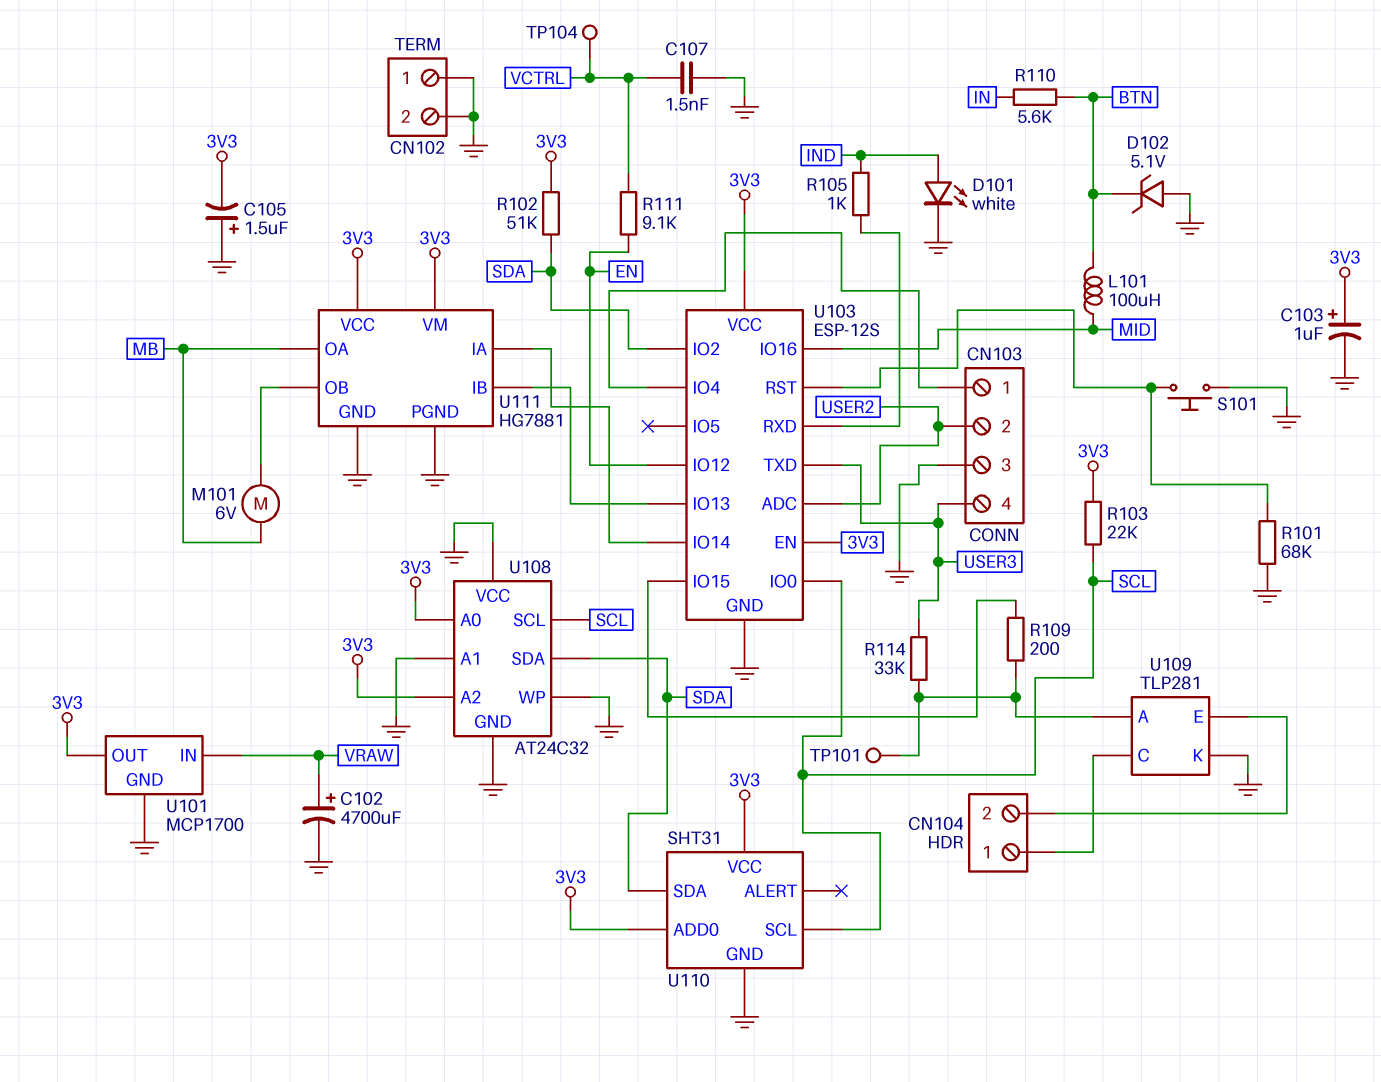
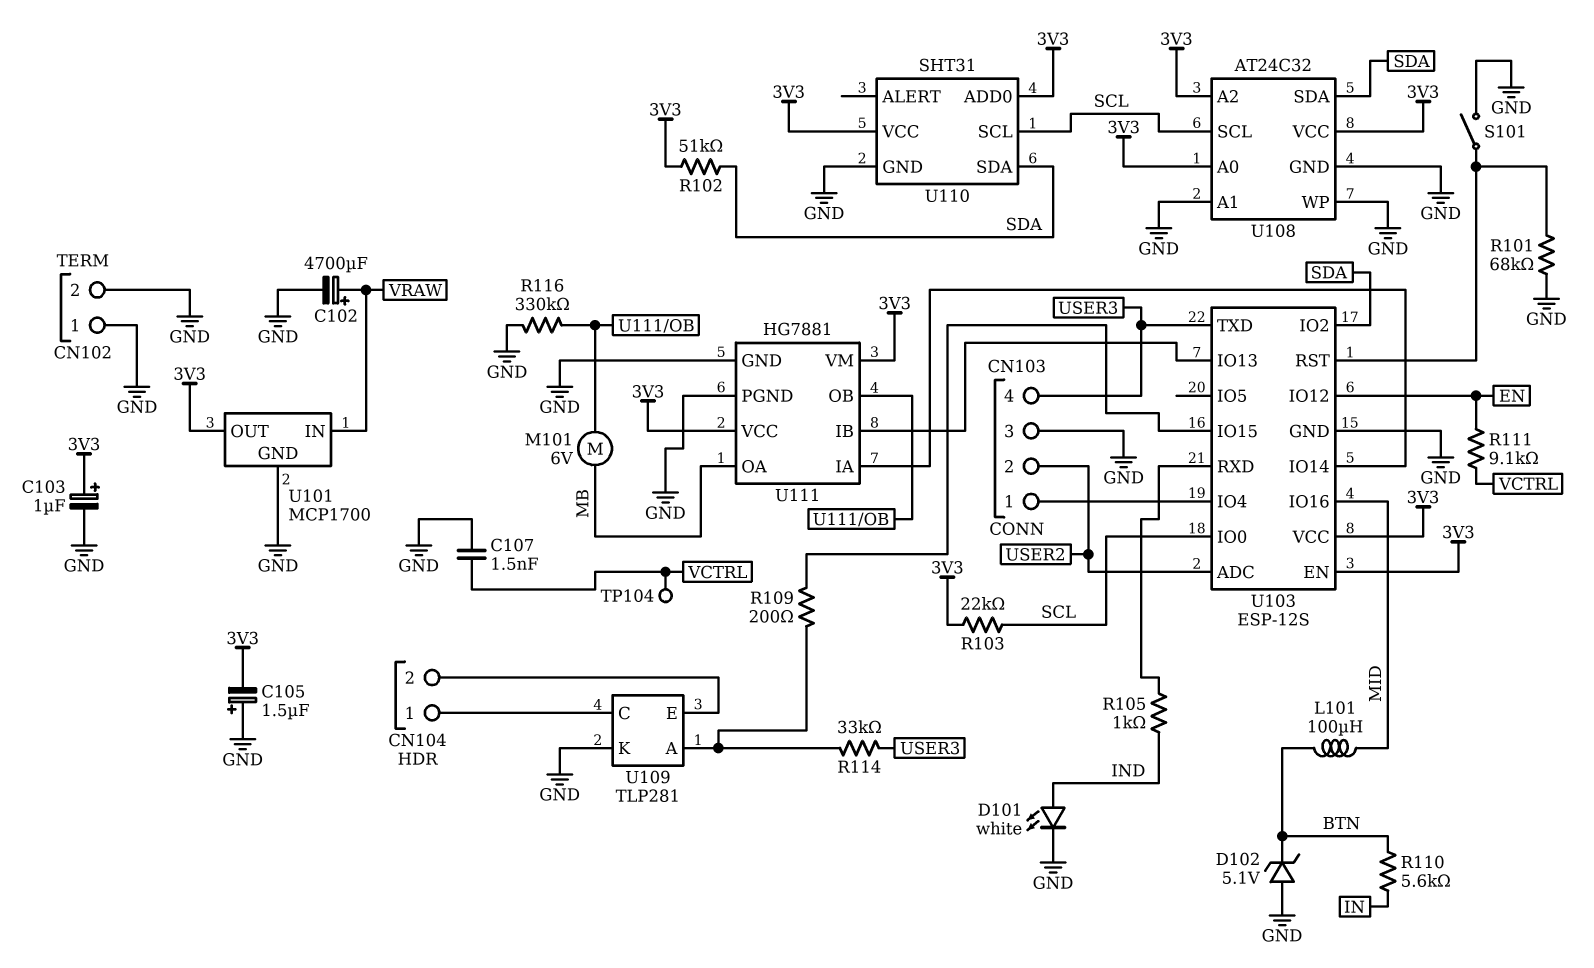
R116: none -> 330k (GND, U111/OB)
S101: button (GND, U103/RST) -> switch (GND, U103/RST)
TP101: test point (U109/A) -> none
U108 pin VCC: GND -> 3V3

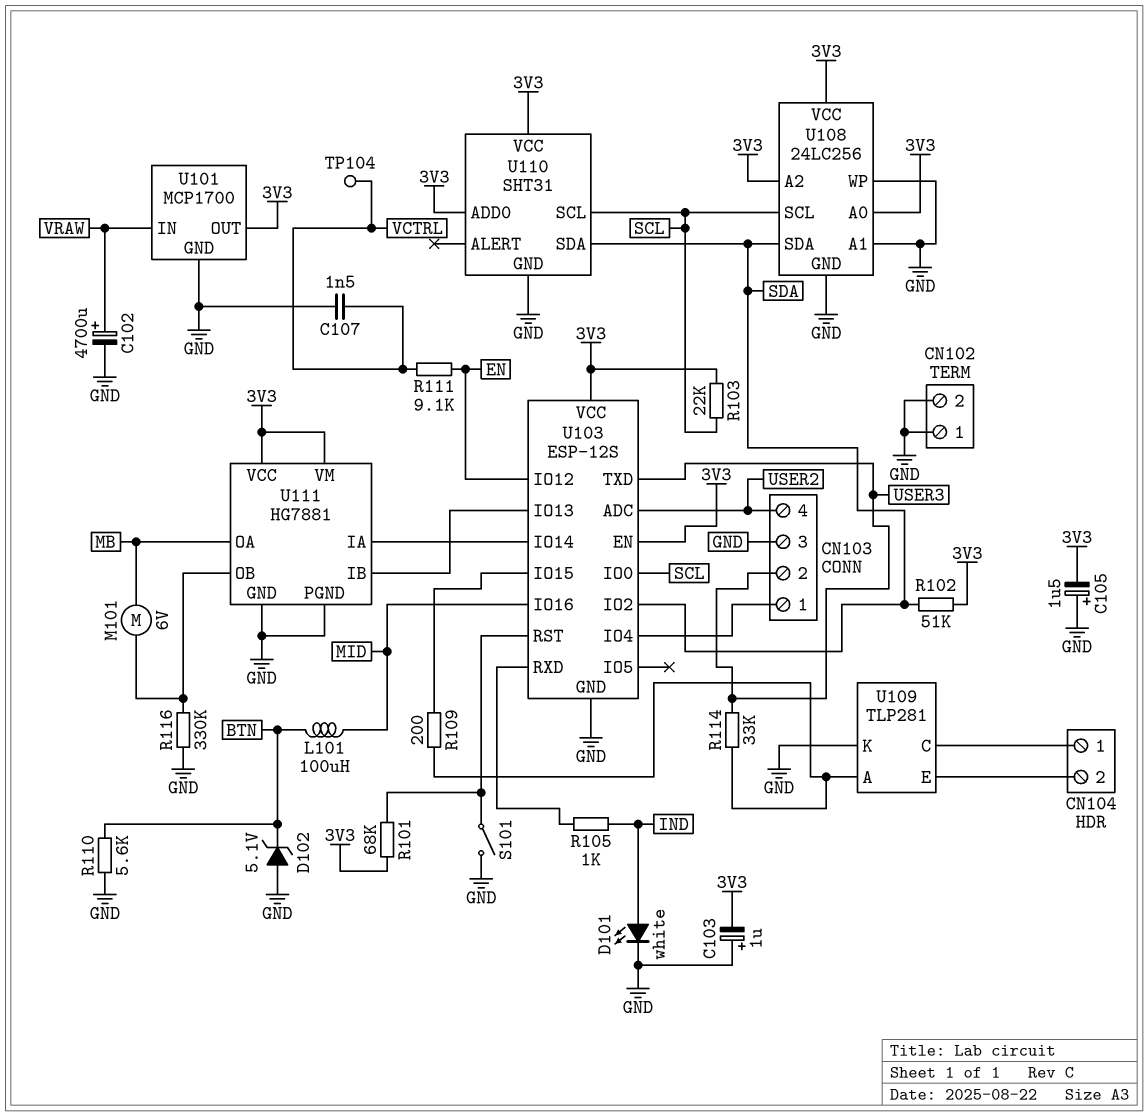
C103: 1uF (plus 3V3, minus GND) -> 1uF (plus GND, minus 3V3)
CN103 pin 2: USER2 -> USER3
CN103 pin 4: USER3 -> USER2
R101: 68k (GND, U103/RST) -> 68k (3V3, U103/RST)
R110: 5.6k (BTN, IN) -> 5.6k (BTN, GND)
U108: AT24C32 -> 24LC256

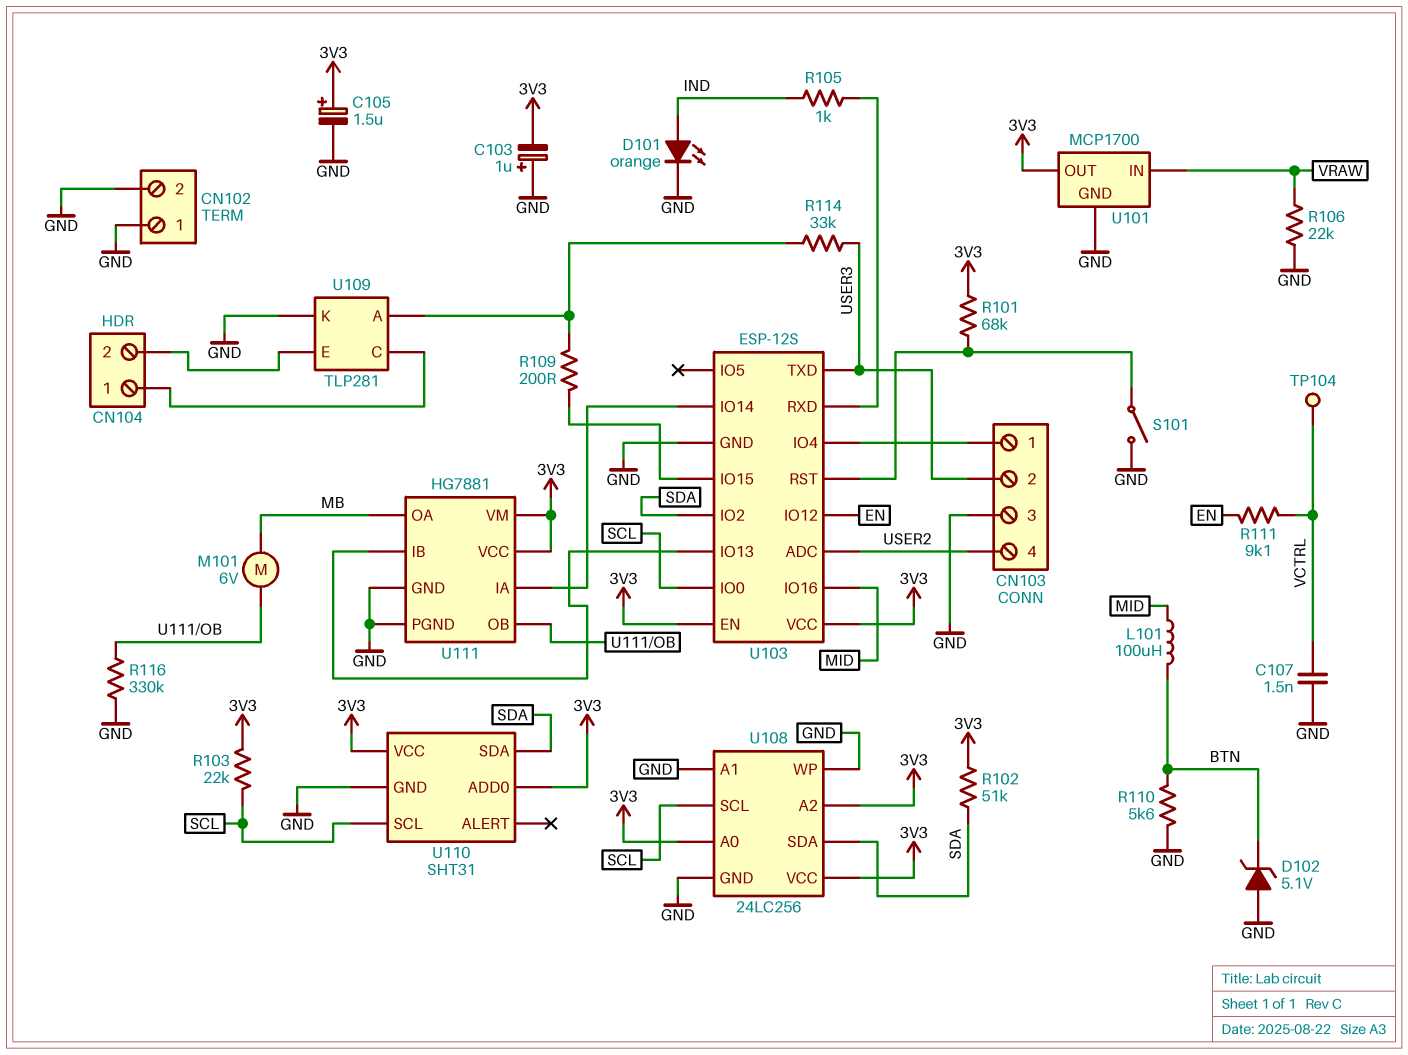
C102: 4700uF (plus VRAW, minus GND) -> none
C105: 1.5uF (plus GND, minus 3V3) -> 1.5uF (plus 3V3, minus GND)
D101: LED white (A IND, K GND) -> LED orange (A IND, K GND)
R106: none -> 22k (GND, VRAW)

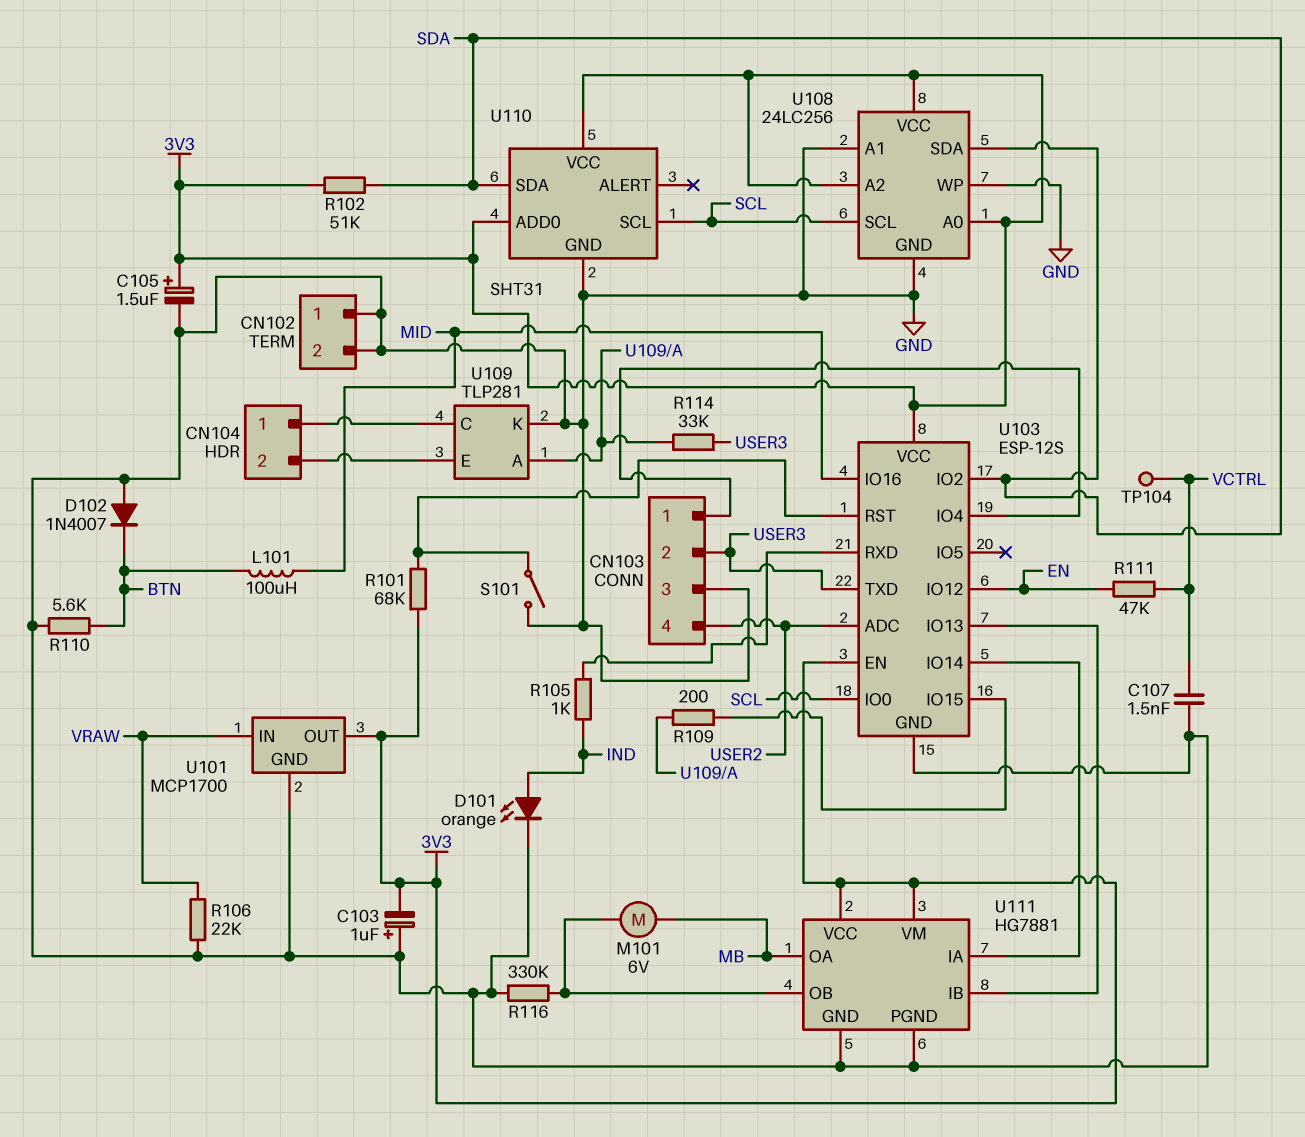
D102: zener 5.1V (A GND, K BTN) -> diode 1N4007 (A GND, K BTN)
R103: 22k (3V3, SCL) -> none
R111: 9.1k (EN, VCTRL) -> 47k (EN, VCTRL)

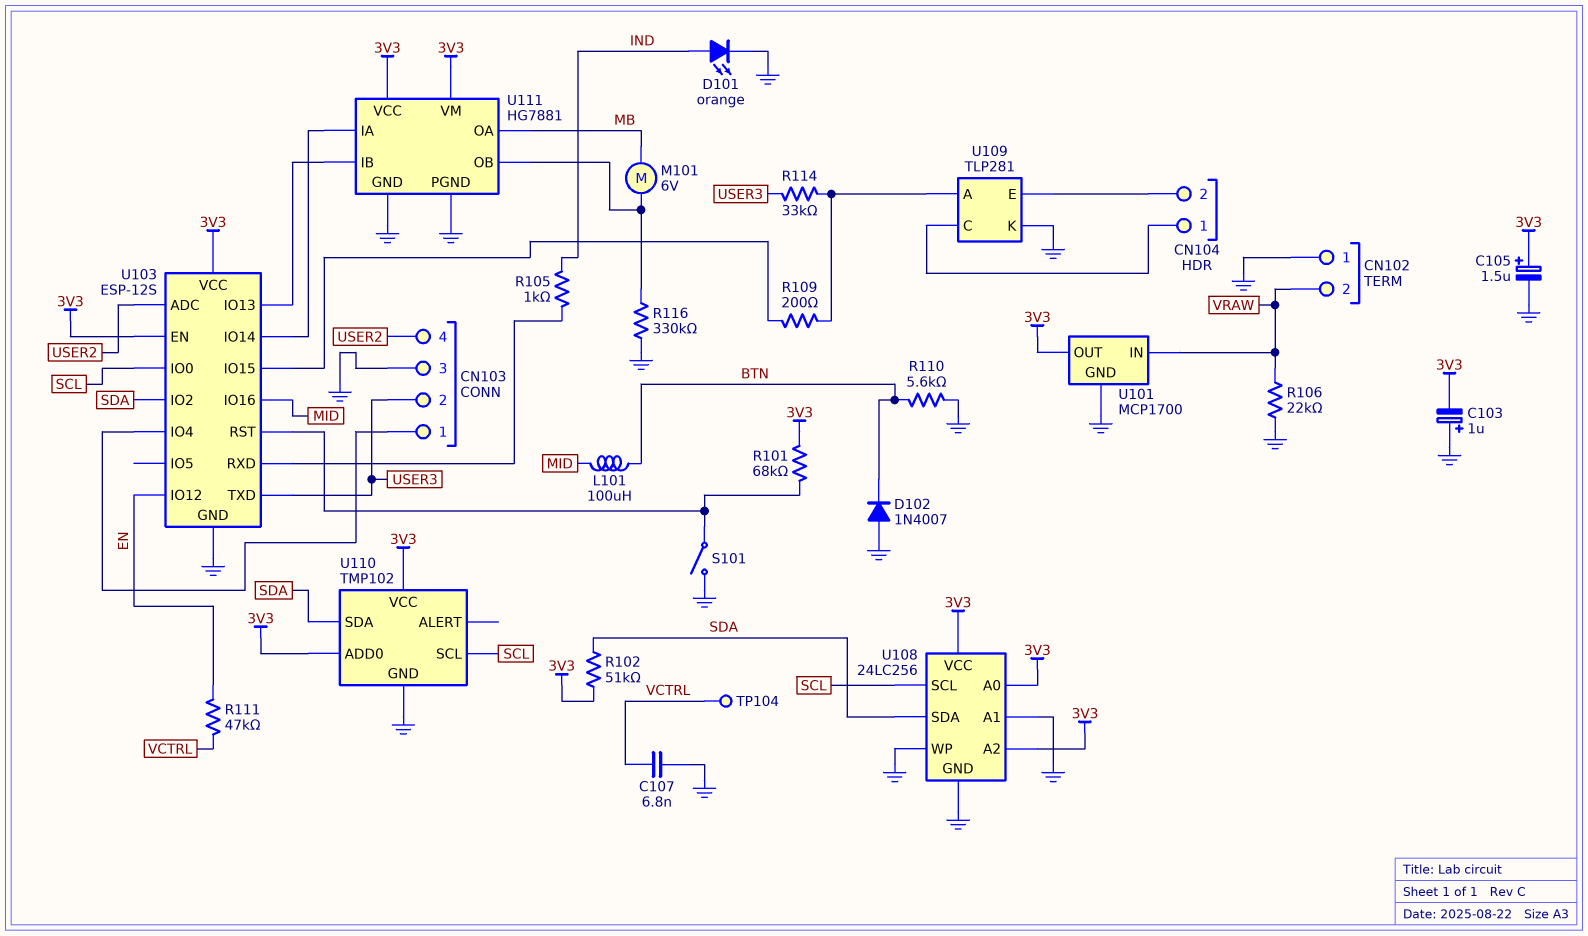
C107: 1.5nF (GND, VCTRL) -> 6.8nF (GND, VCTRL)
CN102 pin 2: GND -> VRAW
U110: SHT31 -> TMP102

